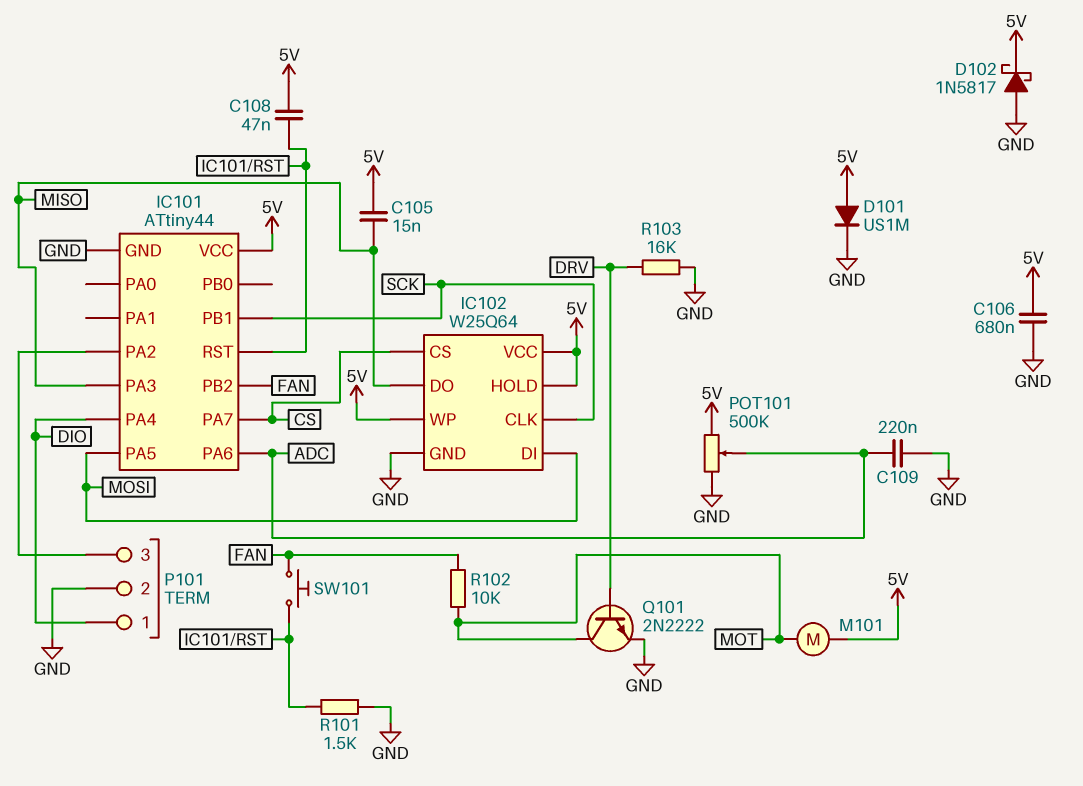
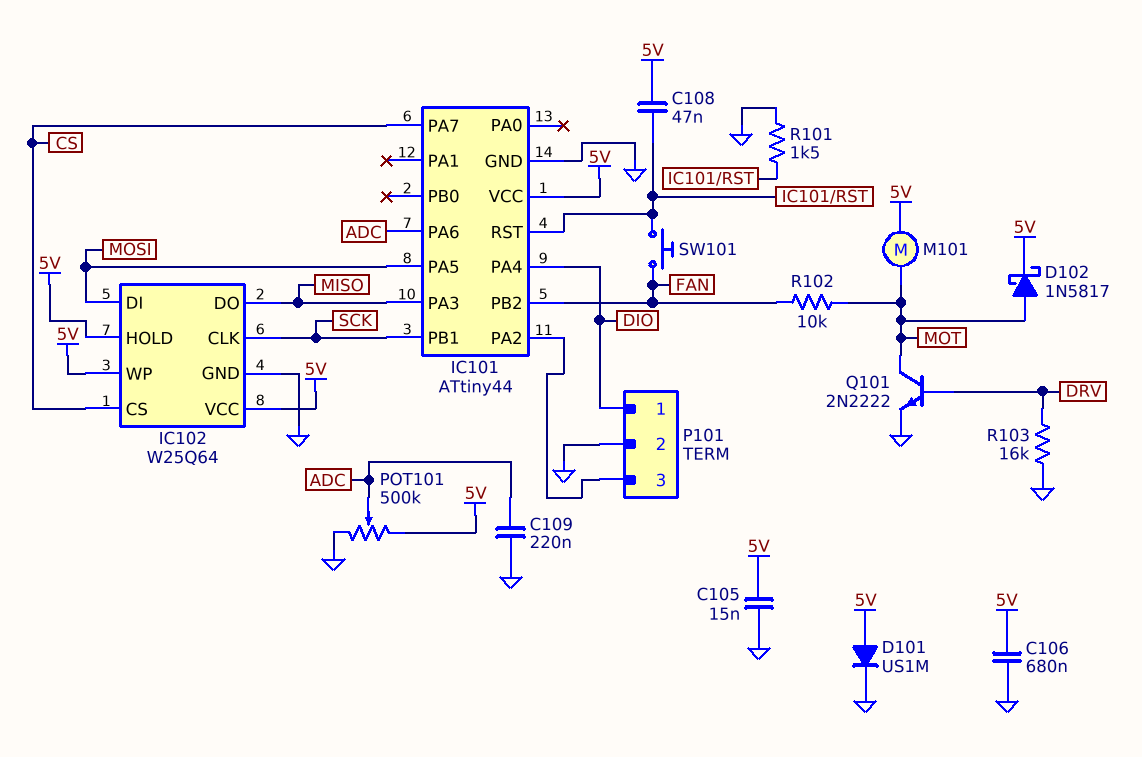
C105: 15nF (5V, MISO) -> 15nF (5V, GND)
D102: schottky 1N5817 (A GND, K 5V) -> schottky 1N5817 (A MOT, K 5V)

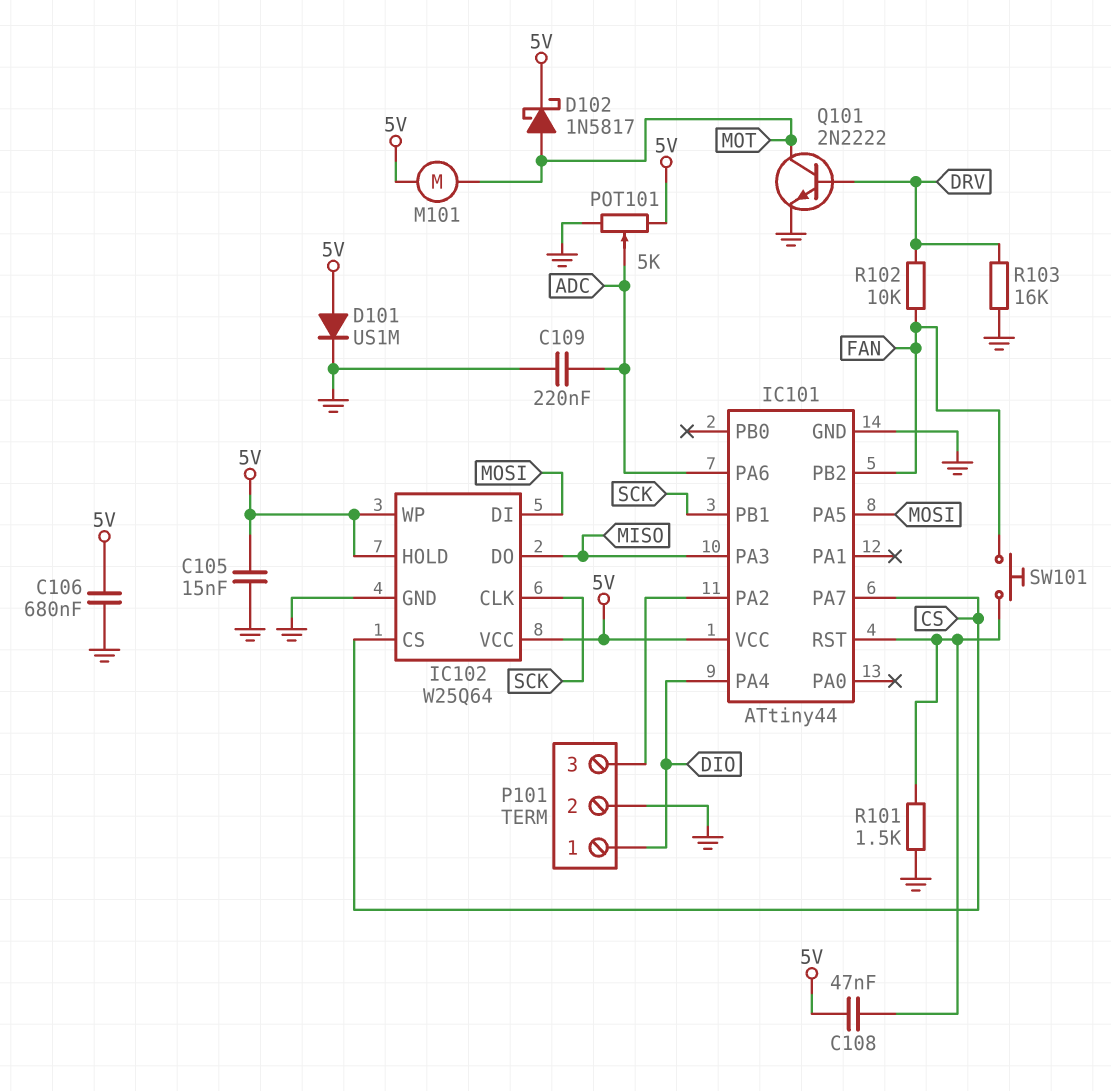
POT101: 500k (5V, GND, wiper ADC) -> 5k (5V, GND, wiper ADC)
R102: 10k (FAN, MOT) -> 10k (DRV, FAN)

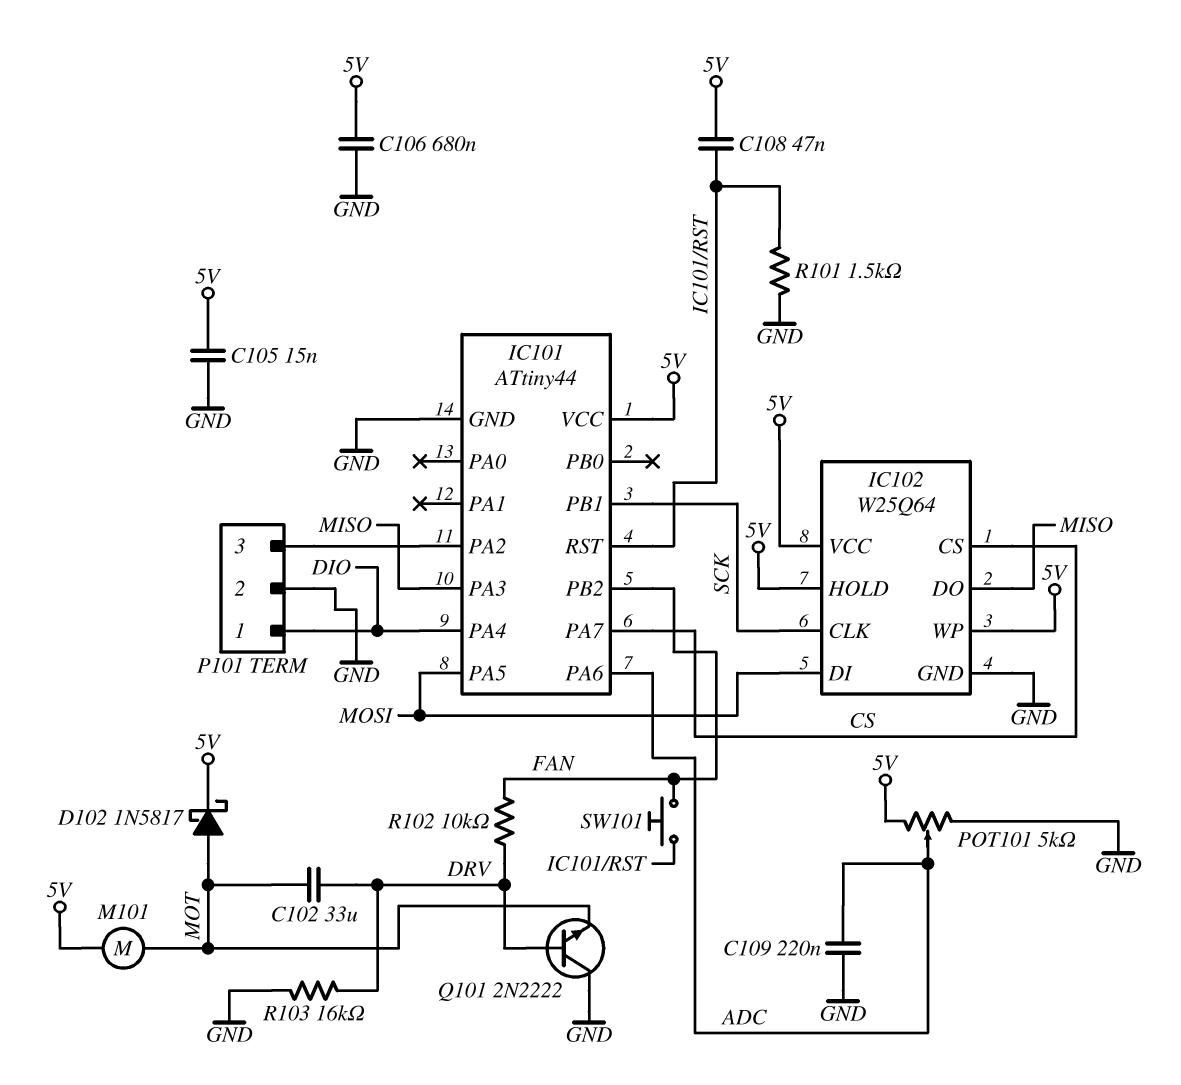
C102: none -> 33uF (DRV, MOT)
D101: diode US1M (A 5V, K GND) -> none
Q101: NPN 2N2222 (B DRV, C MOT, E GND) -> NPN 2N2222 (B DRV, C GND, E MOT)

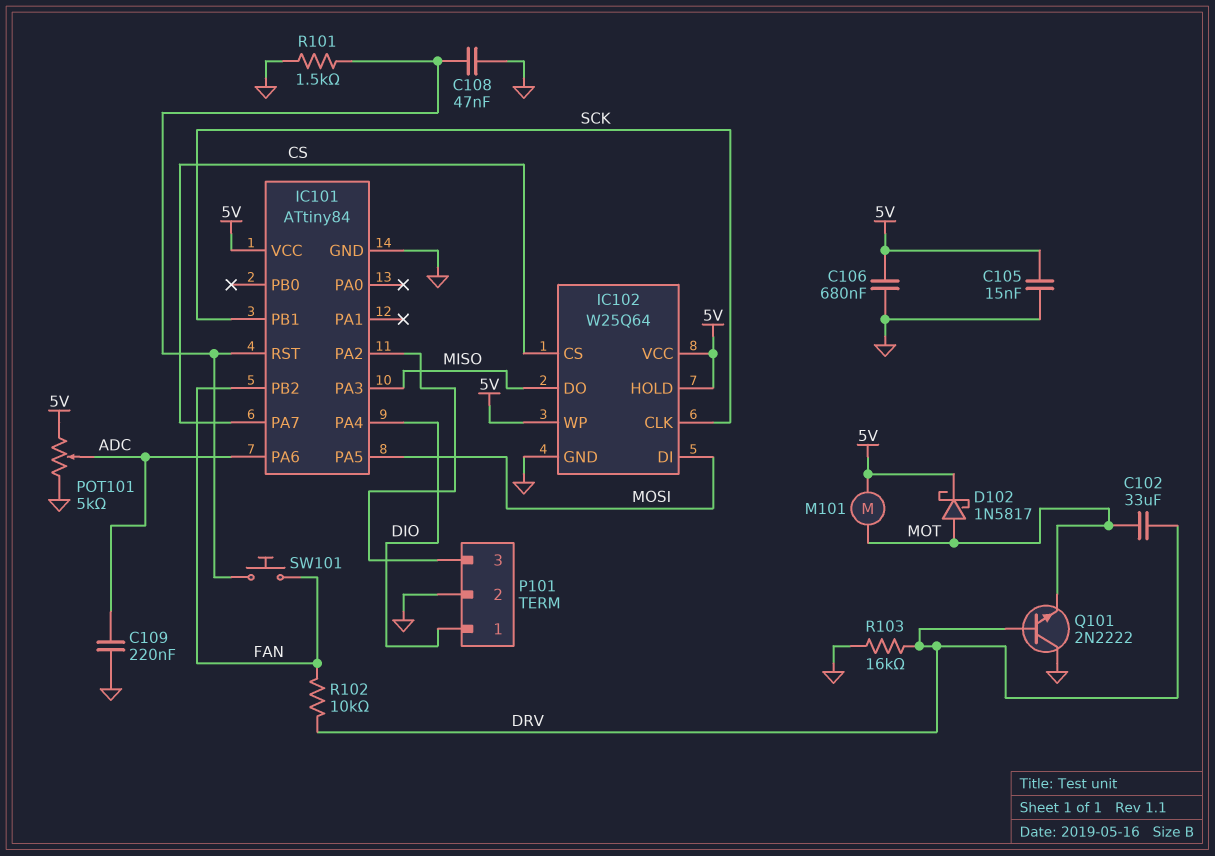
C108: 47nF (5V, IC101/RST) -> 47nF (GND, IC101/RST)
IC101: ATtiny44 -> ATtiny84

